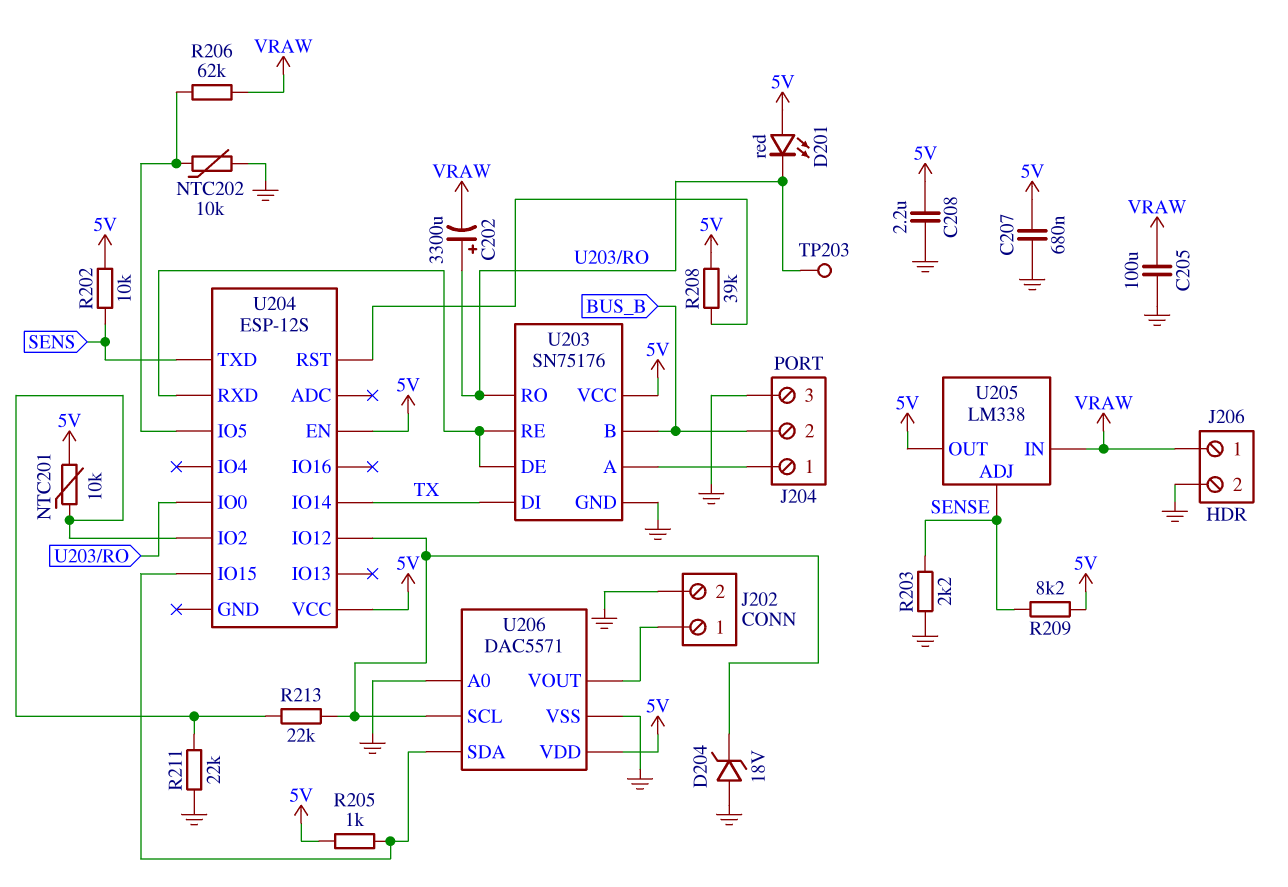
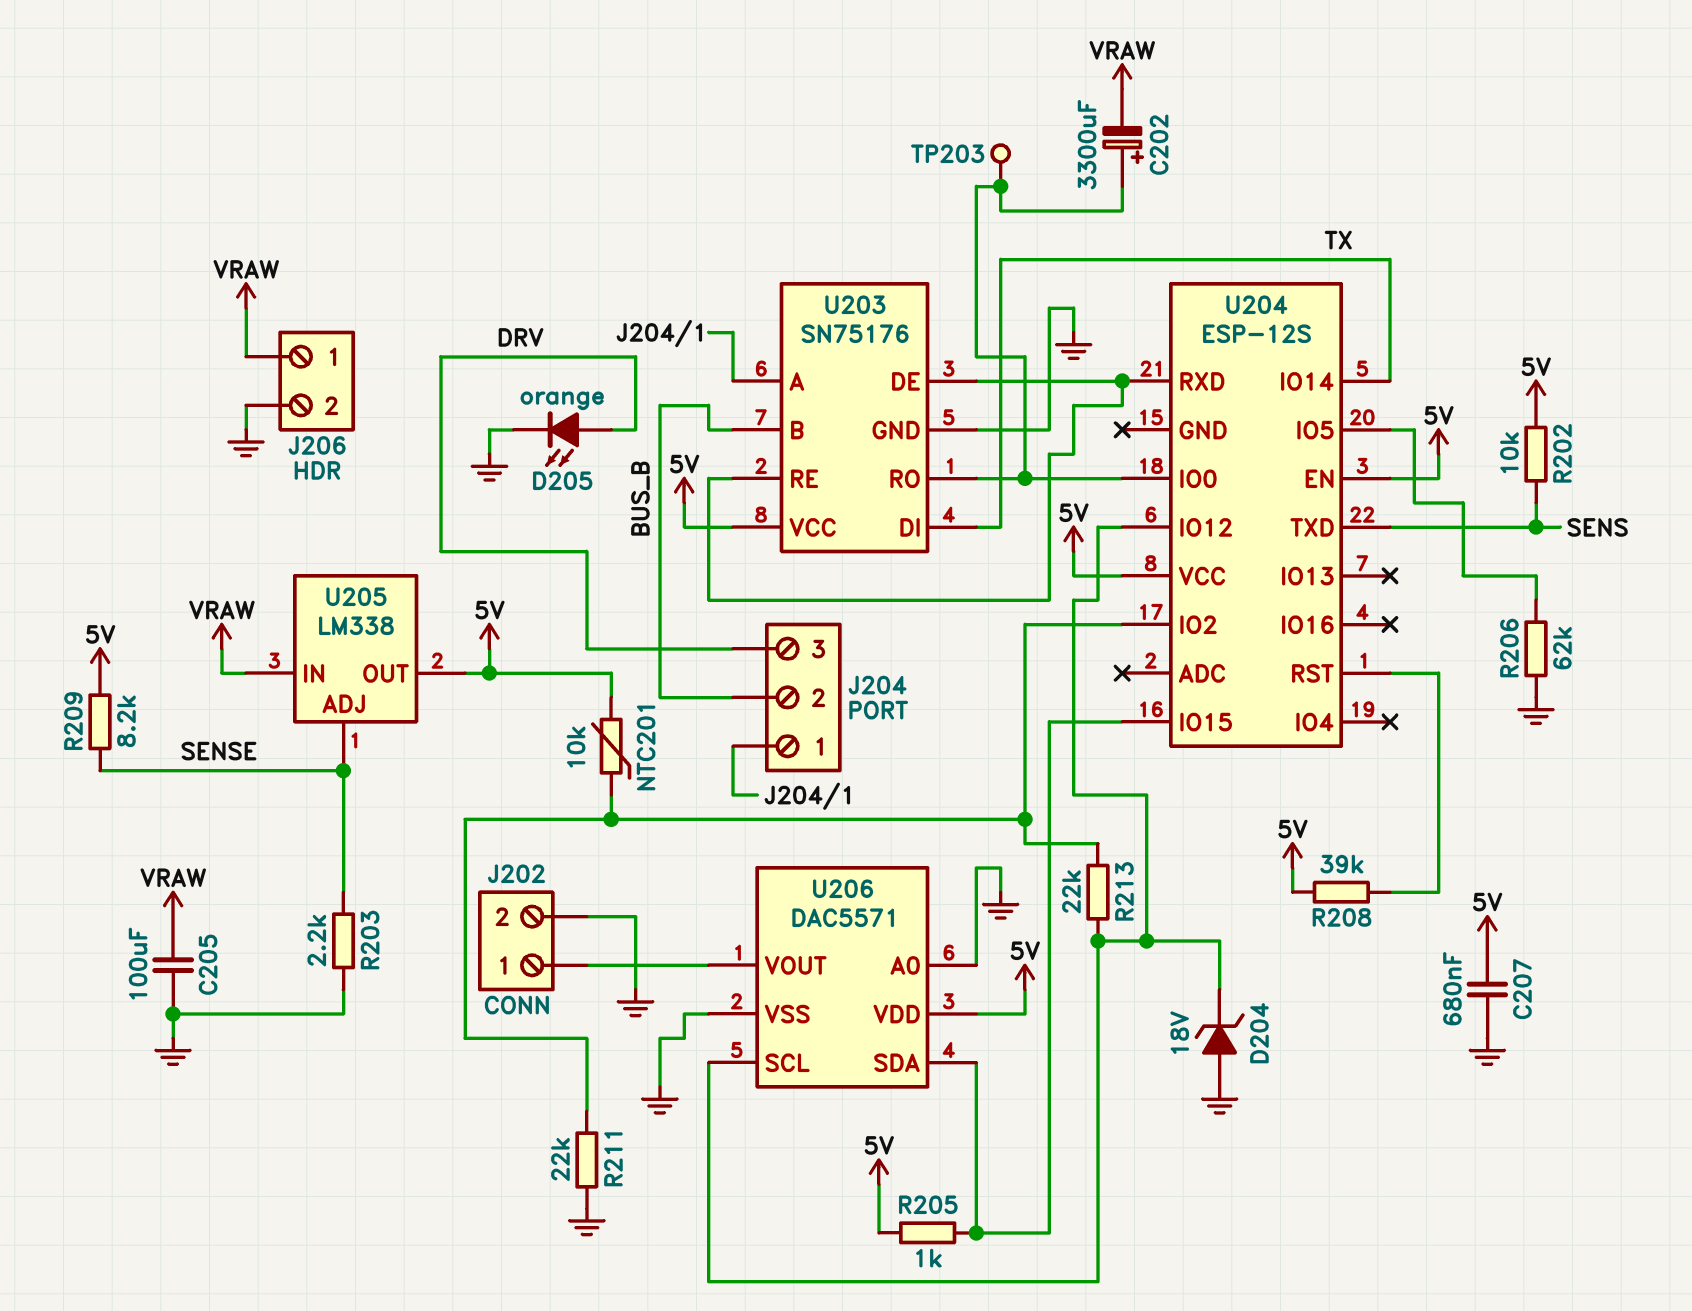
C208: 2.2uF (5V, GND) -> none
D201: LED red (A 5V, K U203/RO) -> none
D205: none -> LED orange (A DRV, K GND)
J204 pin 3: GND -> DRV
NTC202: 10k (GND, U204/IO5) -> none
R206: 62k (U204/IO5, VRAW) -> 62k (GND, U204/IO5)

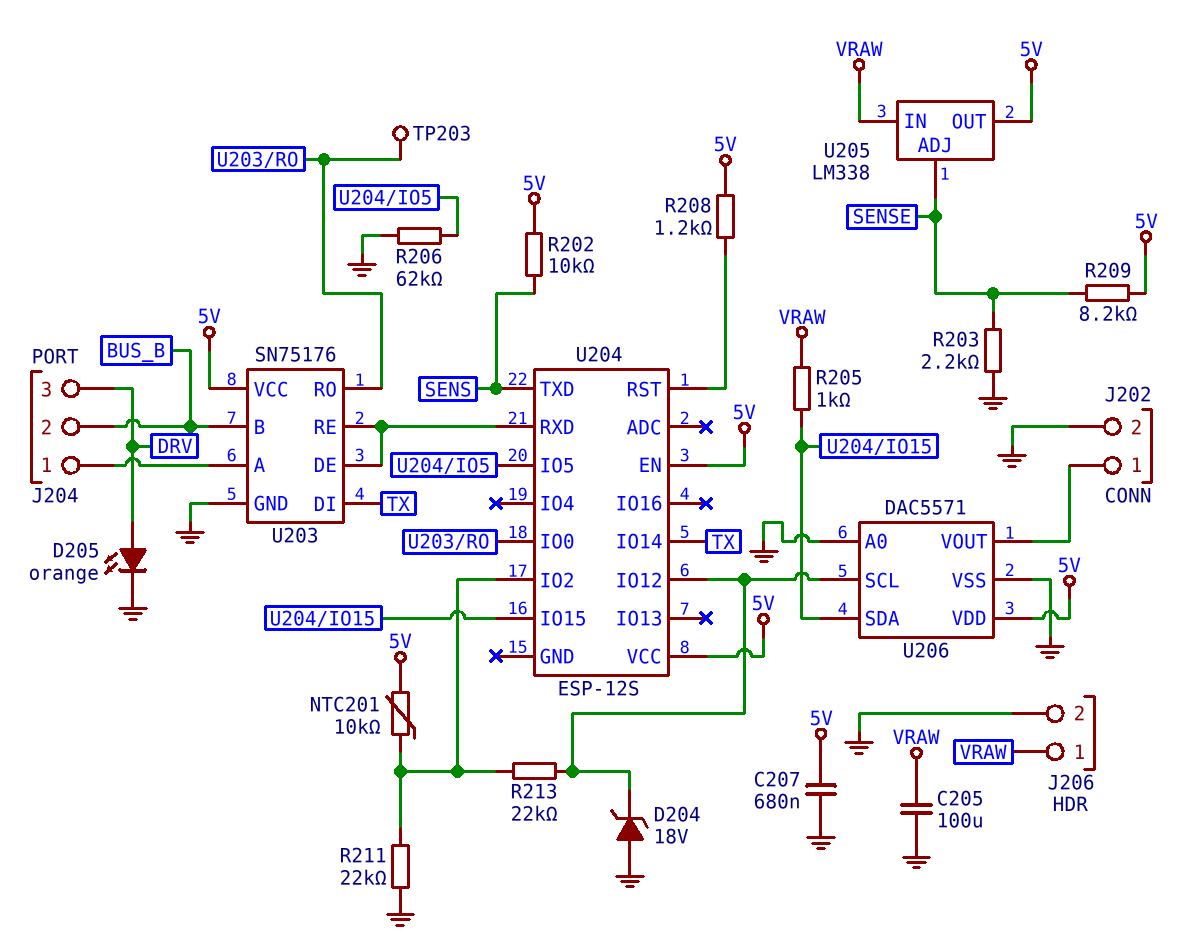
C202: 3300uF (plus U203/RO, minus VRAW) -> none
R205: 1k (5V, U204/IO15) -> 1k (U204/IO15, VRAW)
R208: 39k (5V, U204/RST) -> 1.2k (5V, U204/RST)

